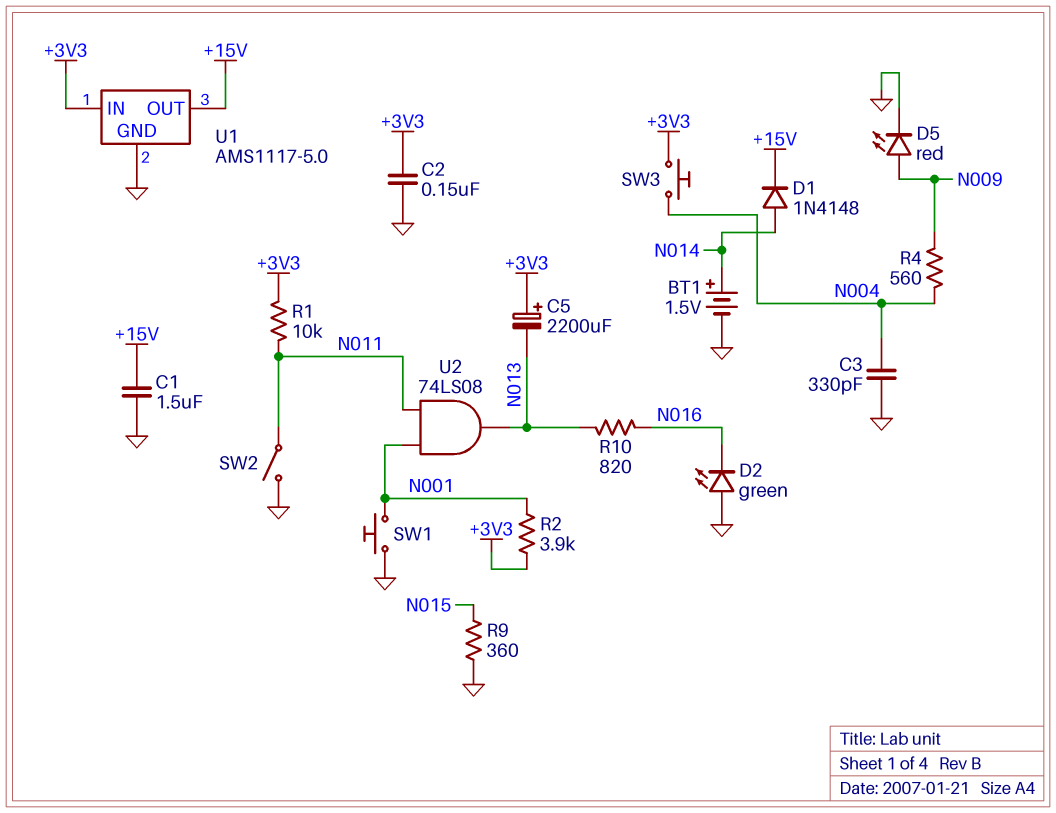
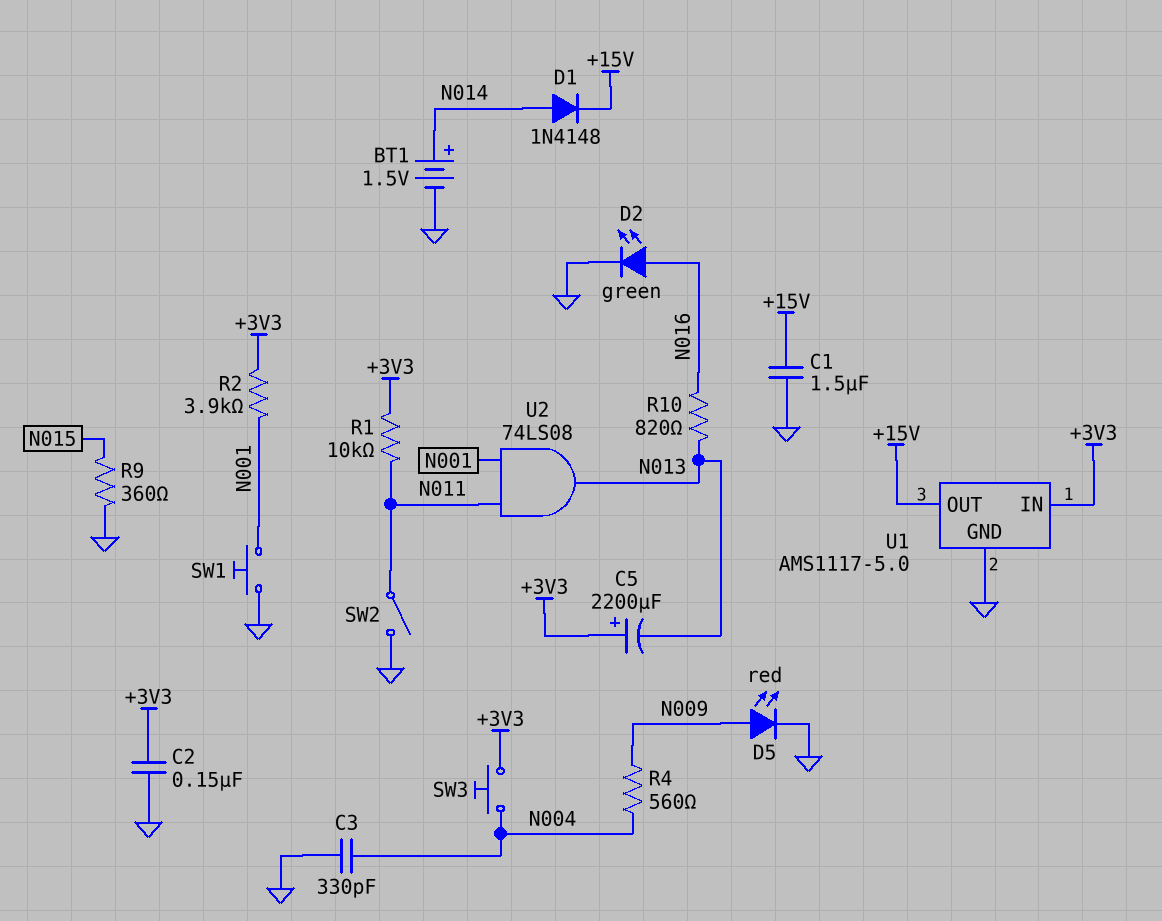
D2: LED green (A GND, K N016) -> LED green (A N016, K GND)

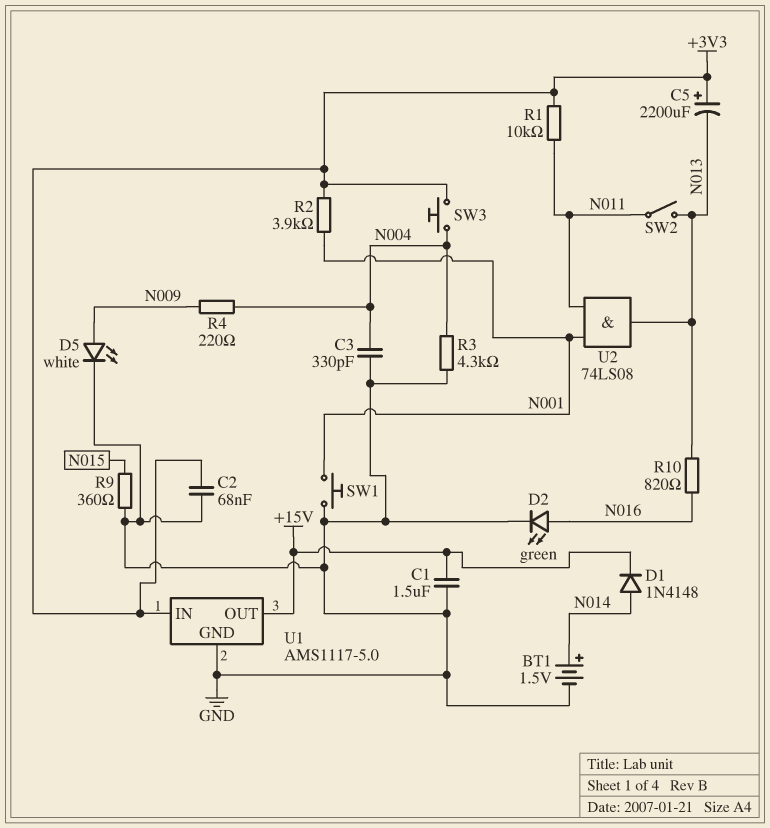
C2: 150nF (+3V3, GND) -> 68nF (+3V3, GND)
D5: LED red (A N009, K GND) -> LED white (A N009, K GND)
R3: none -> 4.3k (GND, N004)
R4: 560 (N004, N009) -> 220 (N004, N009)
SW2: switch (GND, N011) -> switch (N011, N013)

